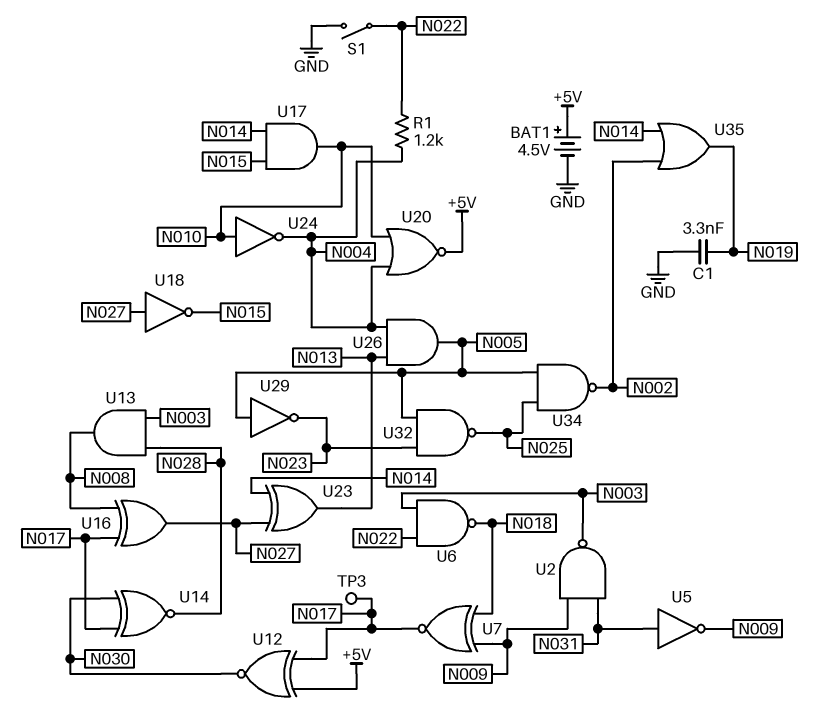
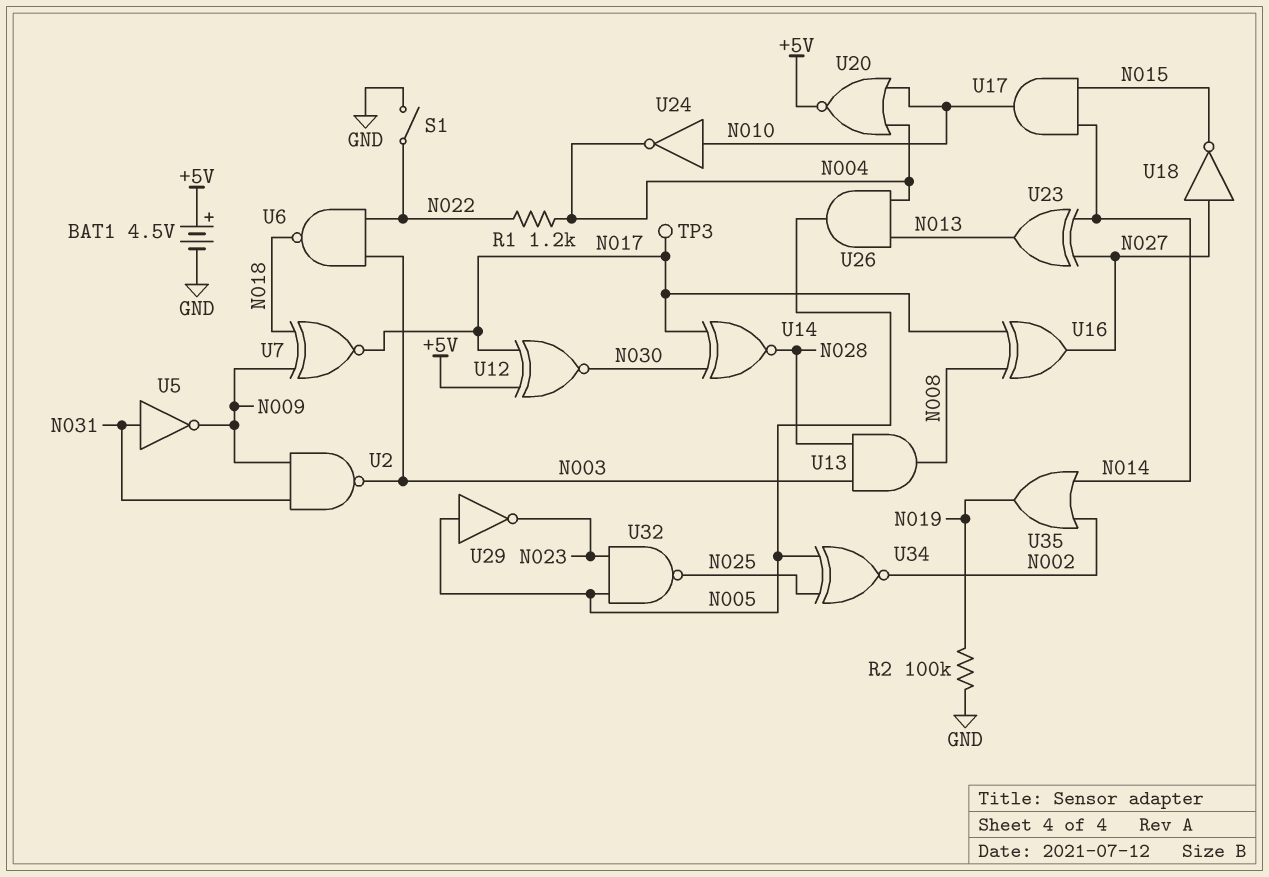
C1: 3.3nF (GND, N019) -> none
R2: none -> 100k (GND, N019)
U34: NAND (in N005, in N025, out N002) -> XNOR (in N005, in N025, out N002)

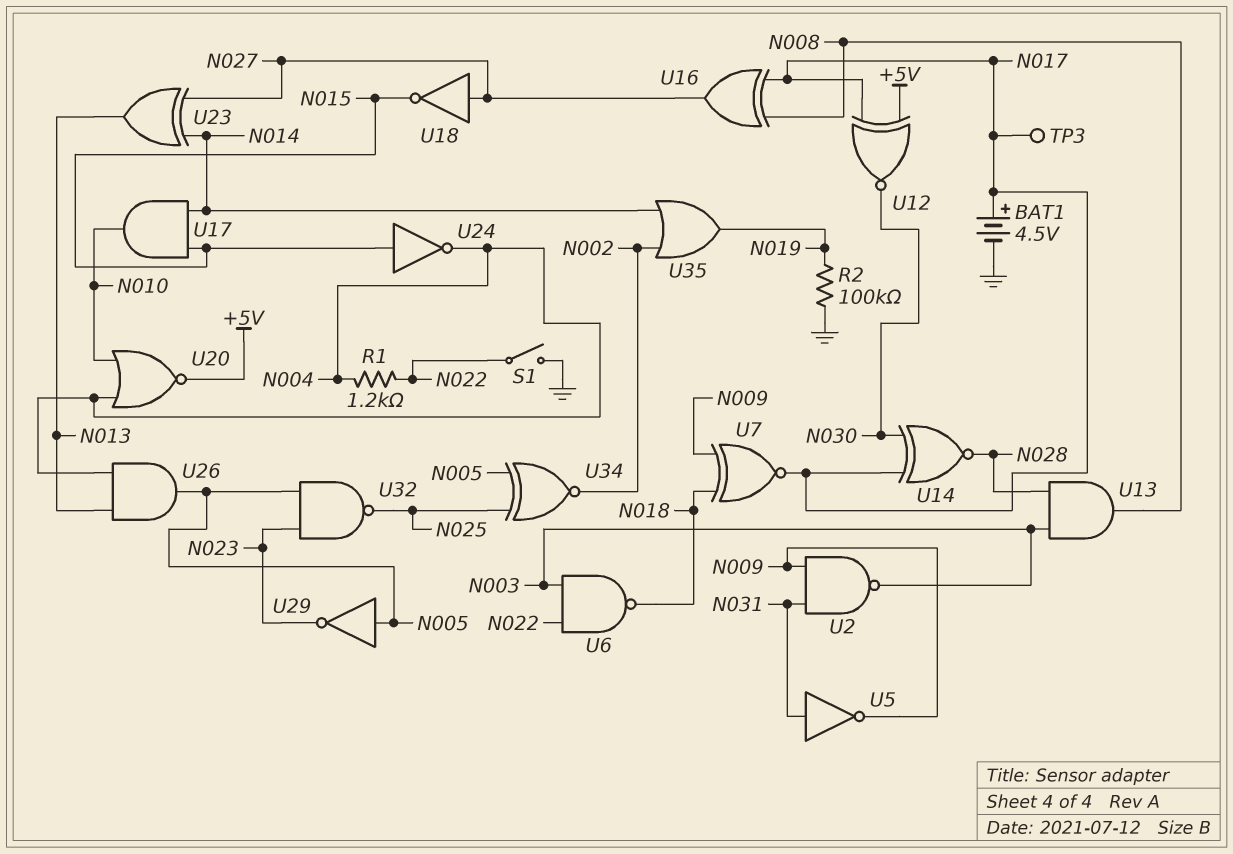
BAT1: 4.5V (plus +5V, minus GND) -> 4.5V (plus N017, minus GND)
U24: NOT (in N010, out N004) -> NOT (in N015, out N004)

